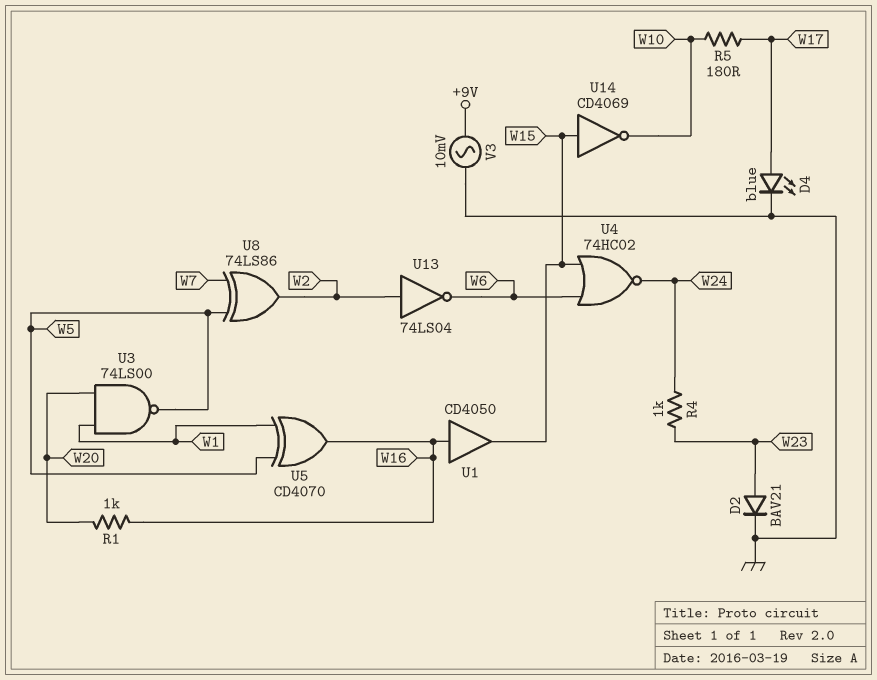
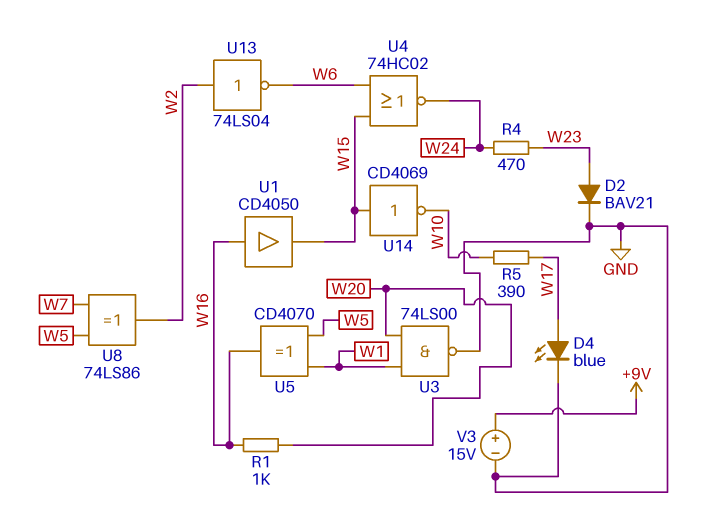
R4: 1k (W23, W24) -> 470 (W23, W24)
R5: 180 (W10, W17) -> 390 (W10, W17)
U3: NAND 74LS00 (in W1, in W20, out W5) -> NAND 74LS00 (in W1, in W20, out GND)
V3: AC 10mV (+9V, GND) -> 15V (plus +9V, minus GND)

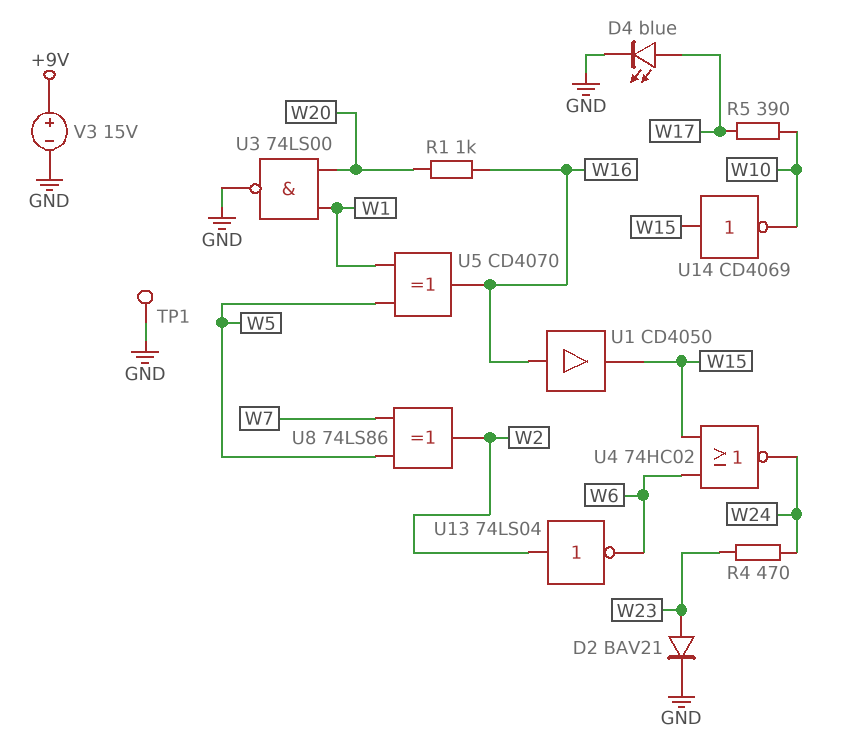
TP1: none -> test point (GND)

